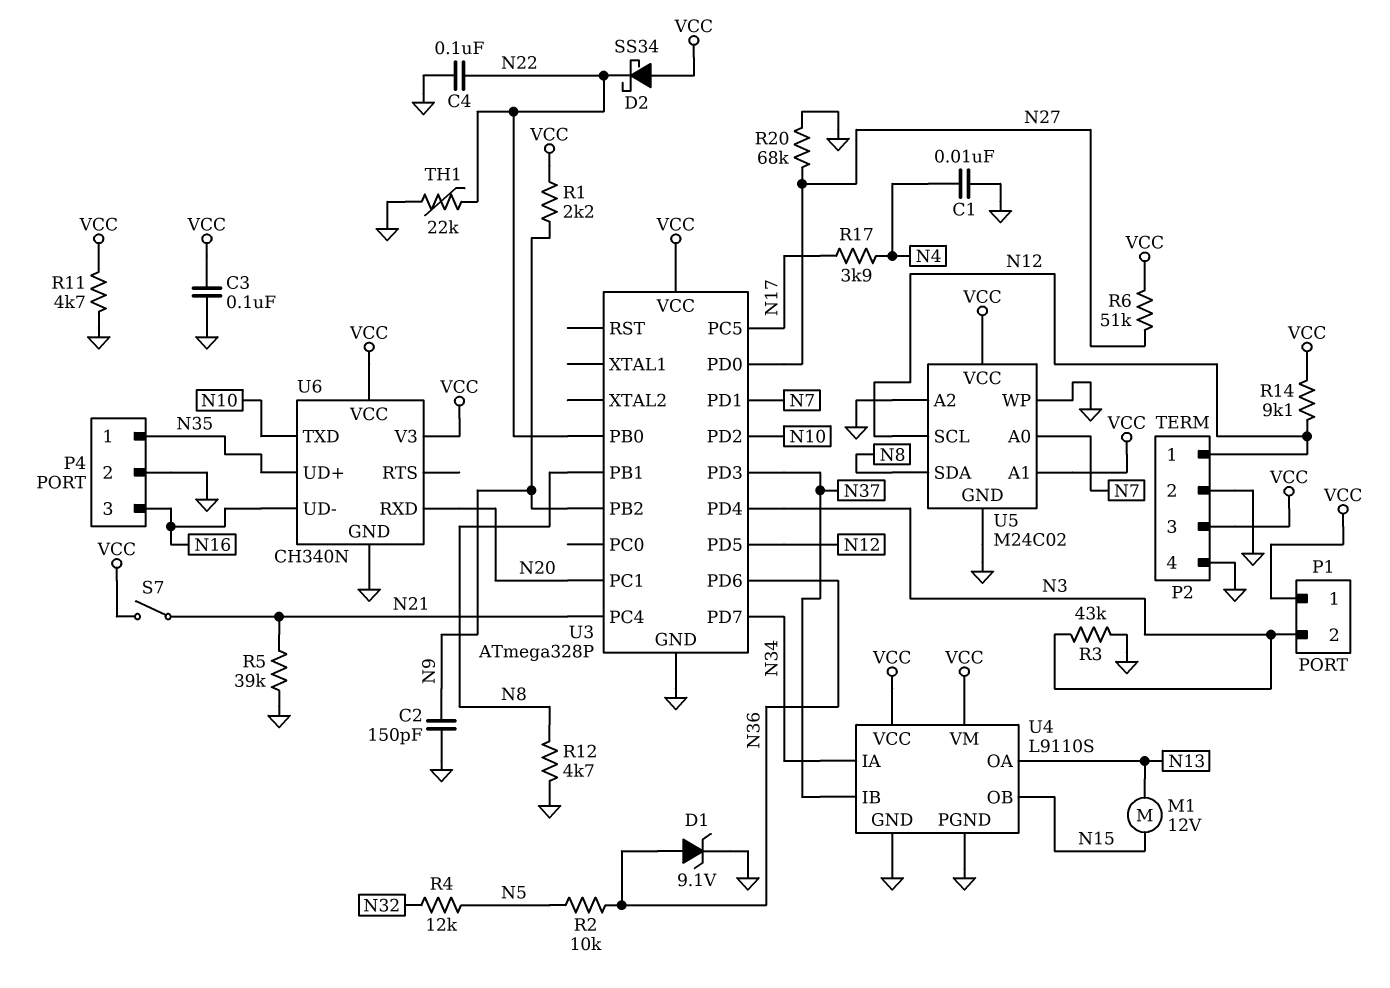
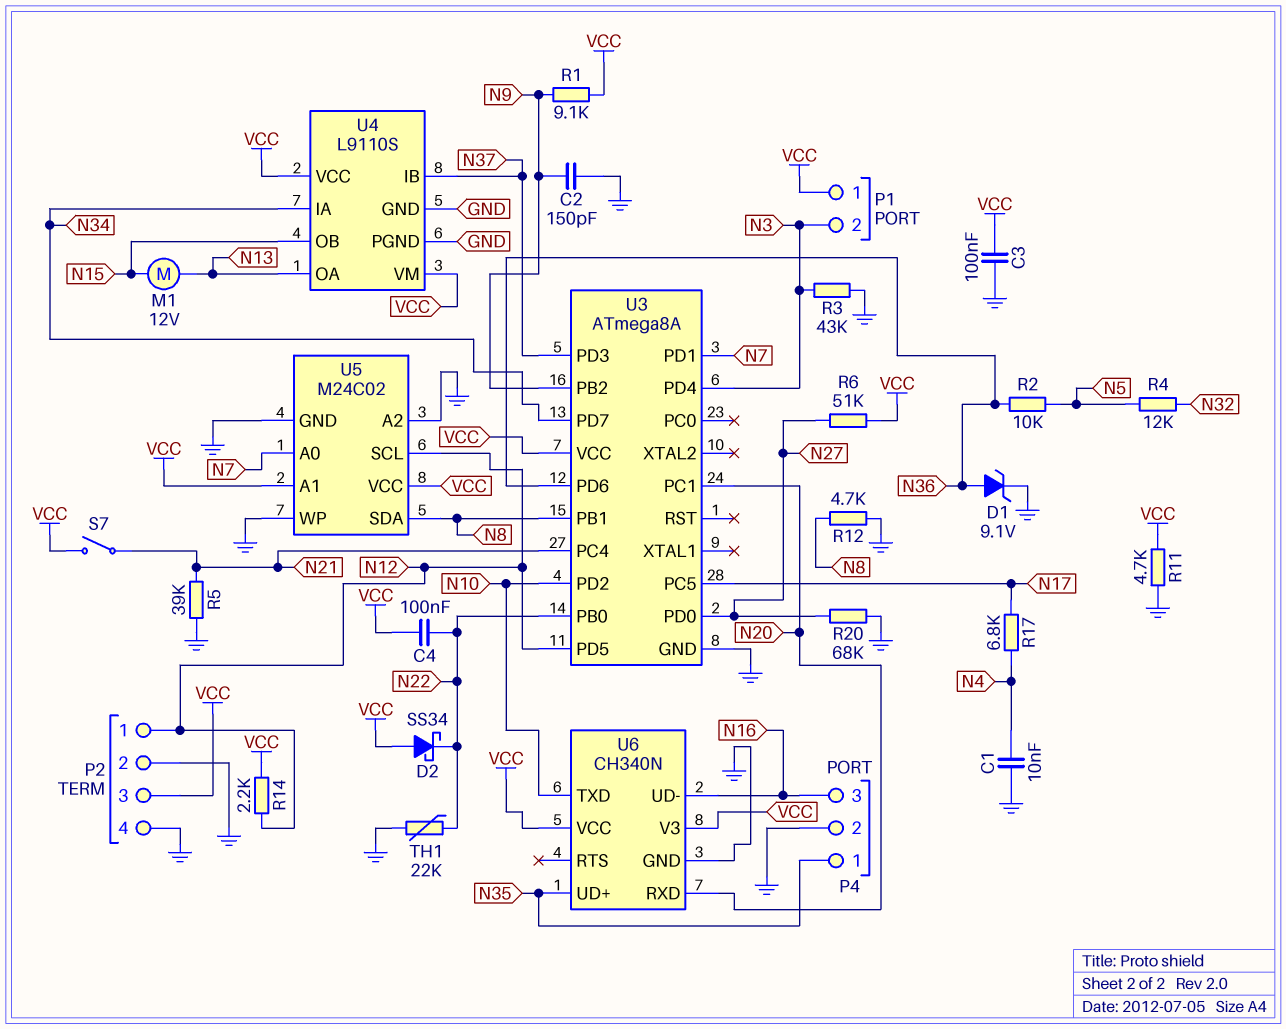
C4: 100nF (GND, N22) -> 100nF (N22, VCC)
R1: 2.2k (N9, VCC) -> 9.1k (N9, VCC)
R14: 9.1k (N12, VCC) -> 2.2k (N12, VCC)
R17: 3.9k (N4, N17) -> 6.8k (N4, N17)
U3: ATmega328P -> ATmega8A

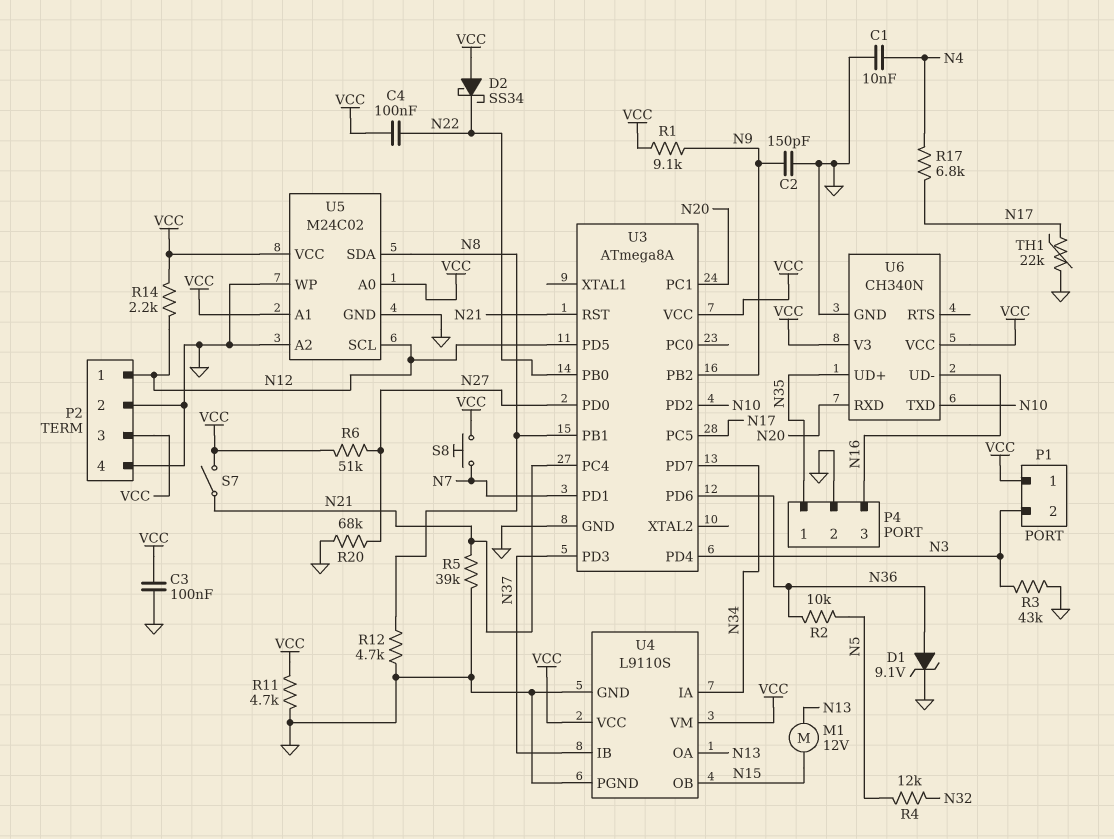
S8: none -> button (N7, VCC)
TH1: 22k (GND, N22) -> 22k (GND, N17)
U3 pin RST: none -> N21
U5 pin A0: N7 -> VCC

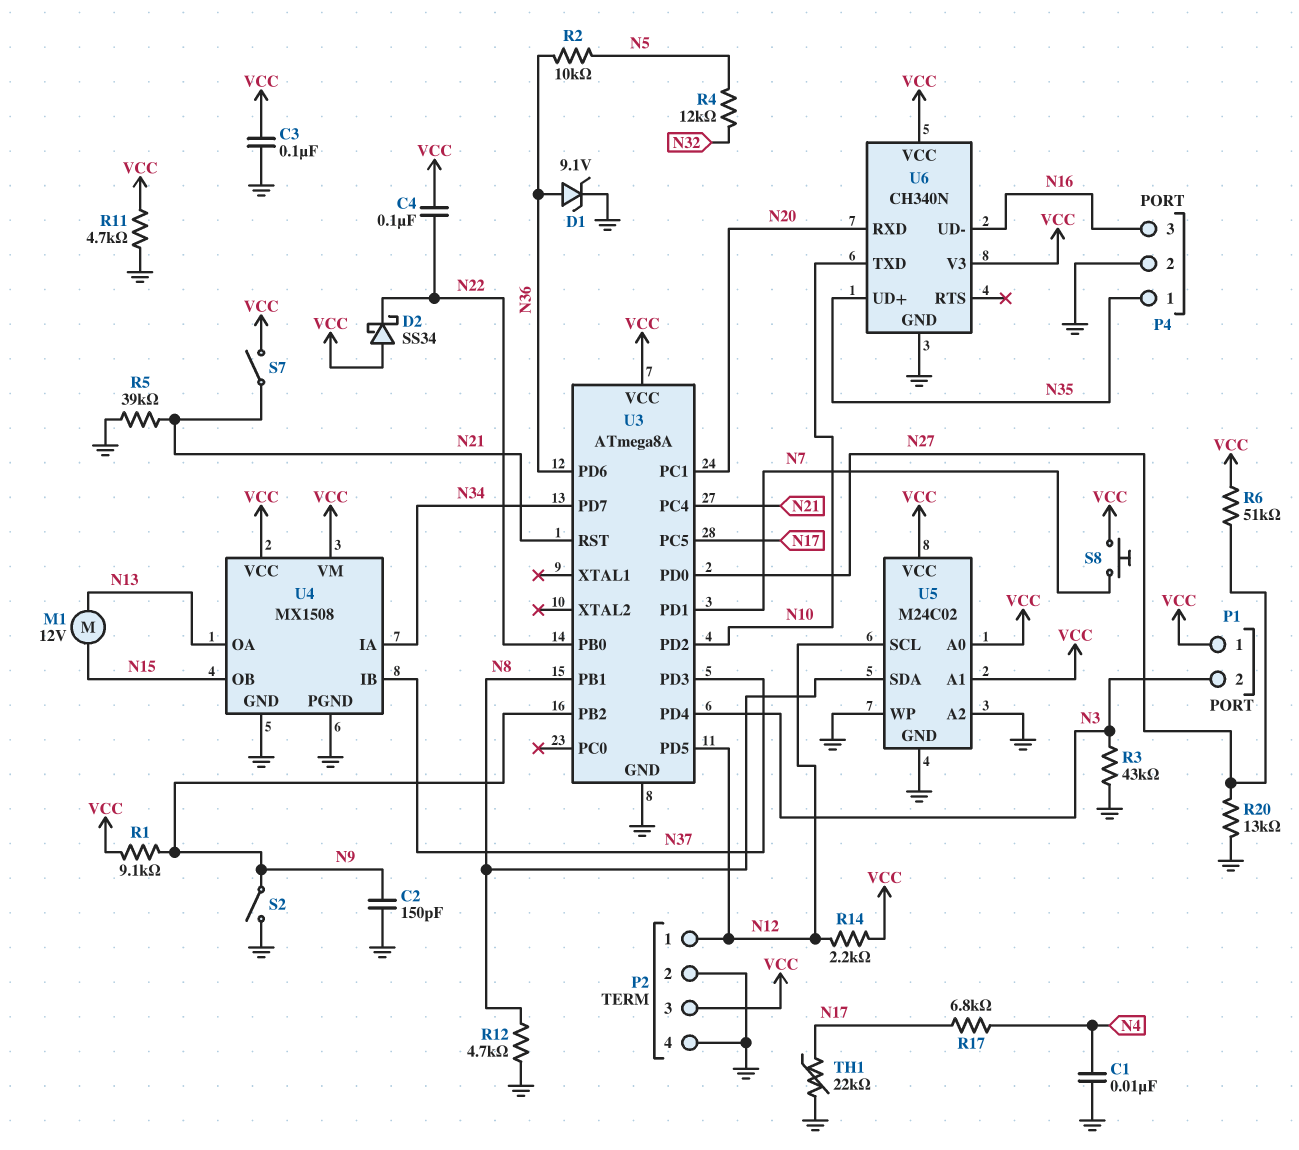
R20: 68k (GND, N27) -> 13k (GND, N27)
S2: none -> switch (GND, N9)
U4: L9110S -> MX1508

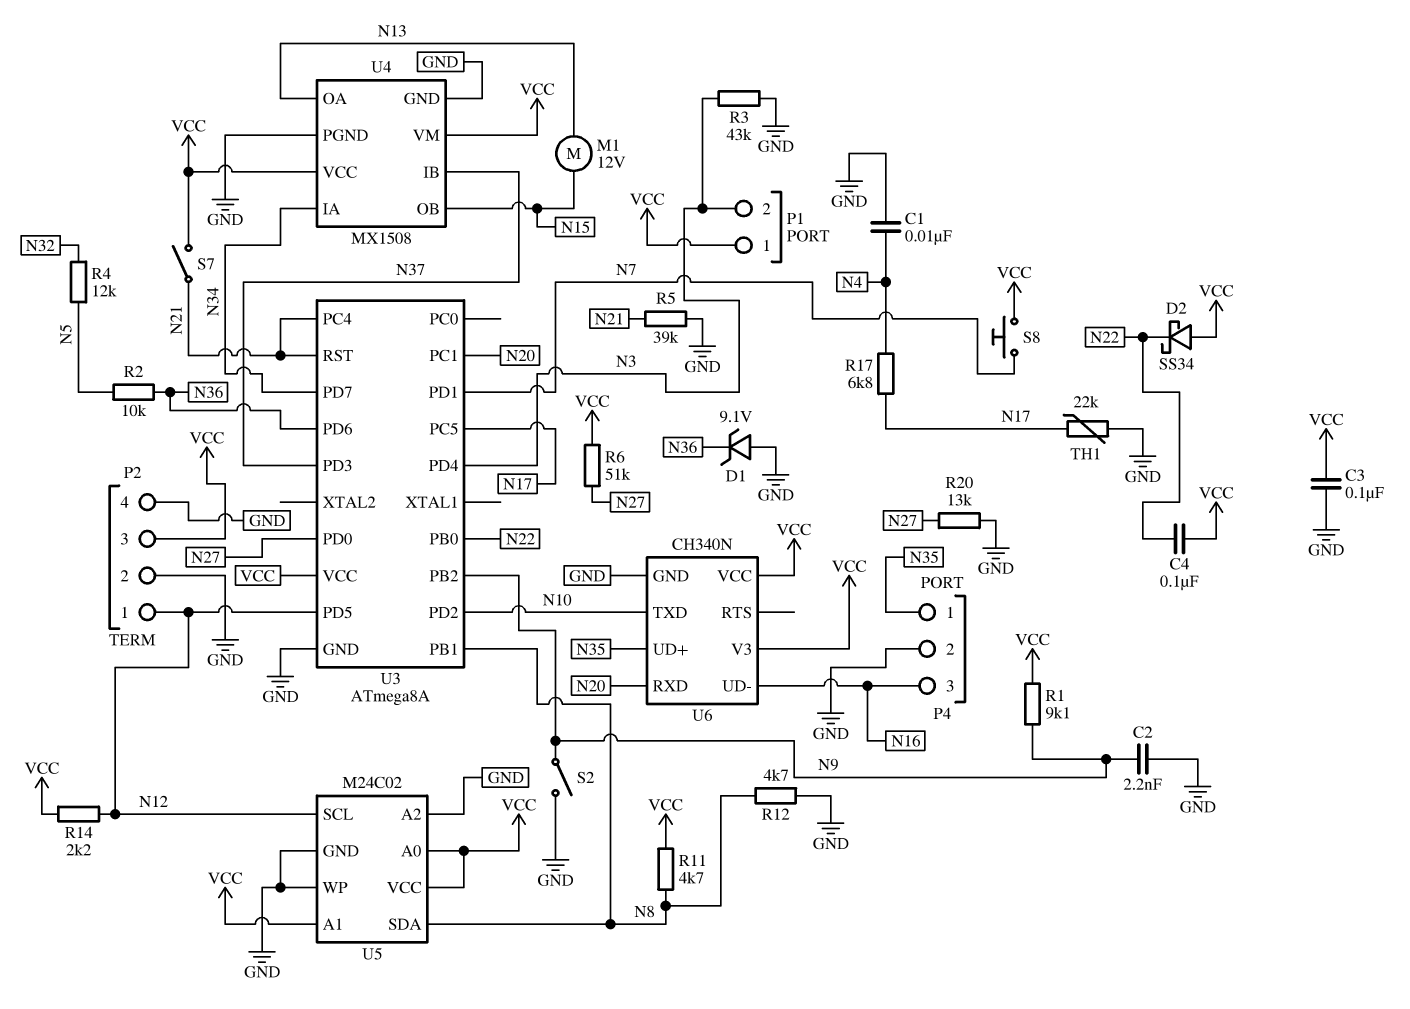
C2: 150pF (GND, N9) -> 2.2nF (GND, N9)
D1: zener 9.1V (A N36, K GND) -> zener 9.1V (A GND, K N36)
R11: 4.7k (GND, VCC) -> 4.7k (N8, VCC)

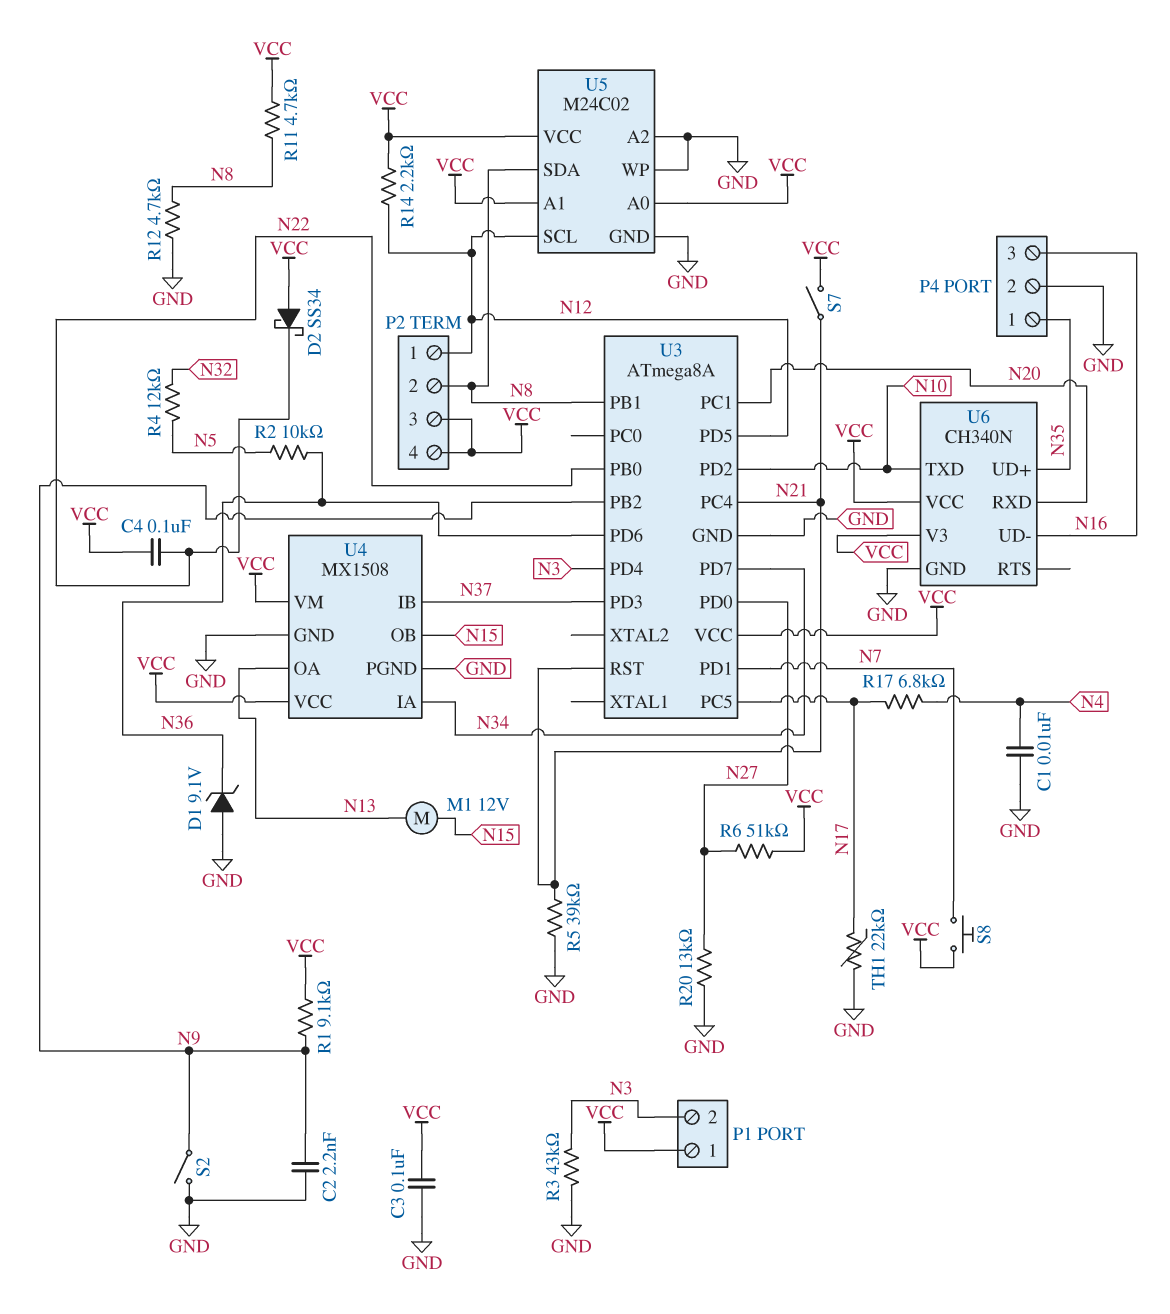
P2 pin 2: GND -> N8
P2 pin 4: GND -> VCC

